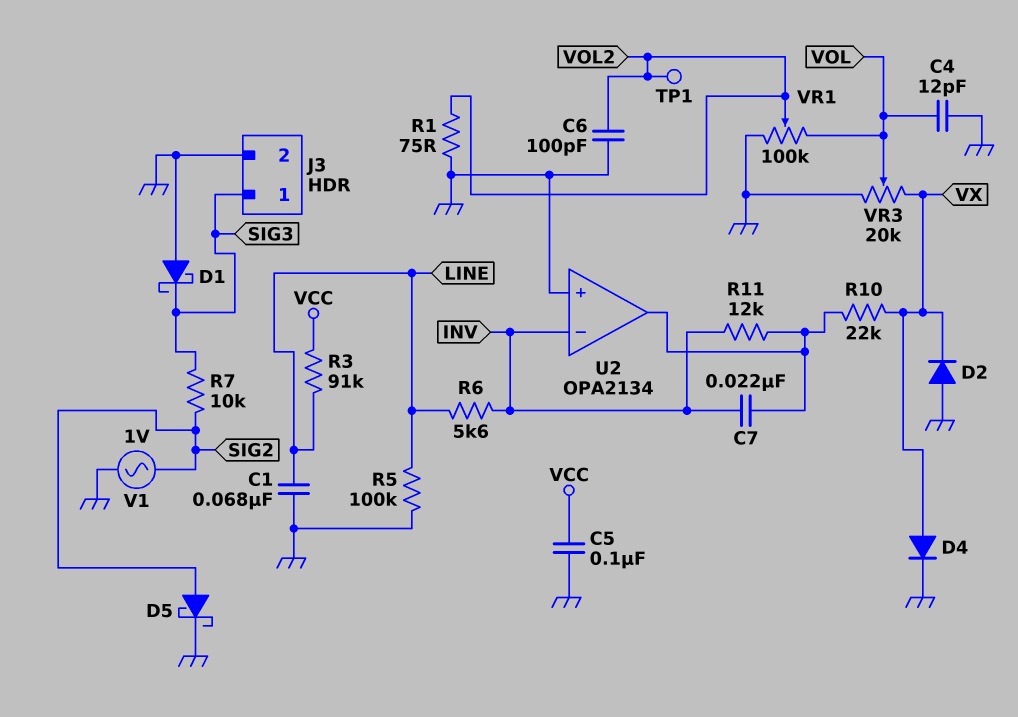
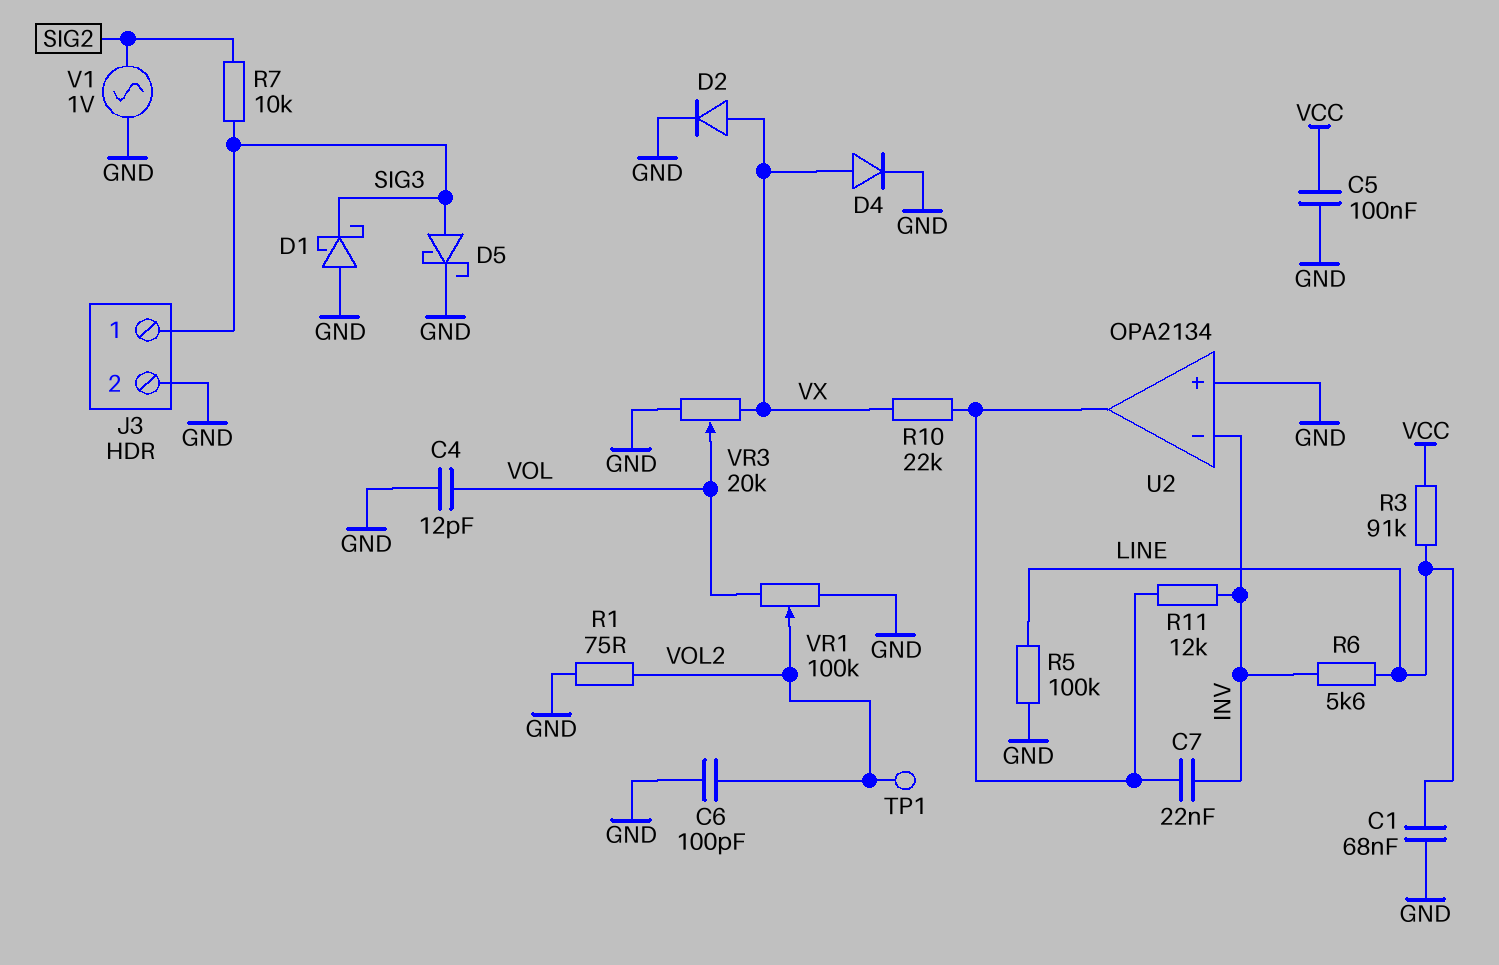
D2: diode (A GND, K VX) -> diode (A VX, K GND)
D5: schottky (A SIG2, K GND) -> schottky (A SIG3, K GND)

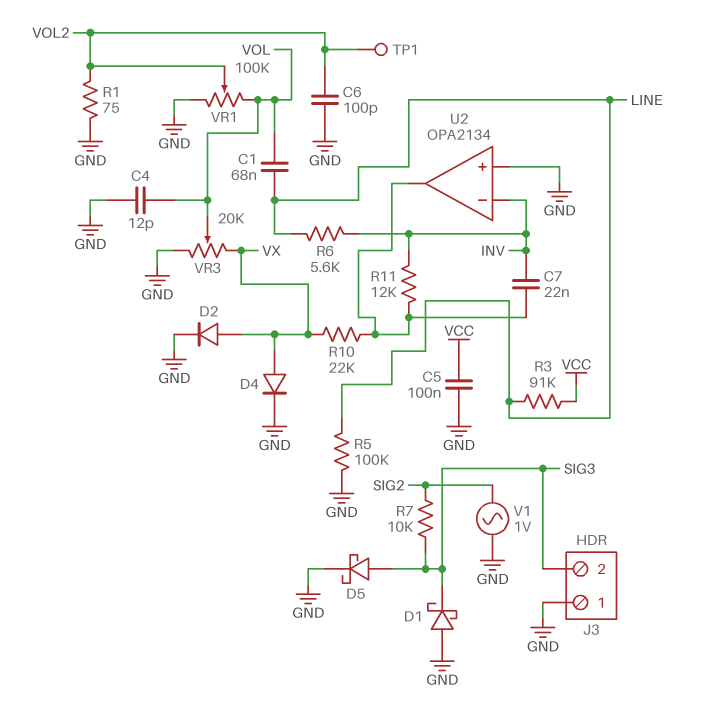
C1: 68nF (GND, LINE) -> 68nF (LINE, VOL)
J3 pin 1: SIG3 -> GND
J3 pin 2: GND -> SIG3

